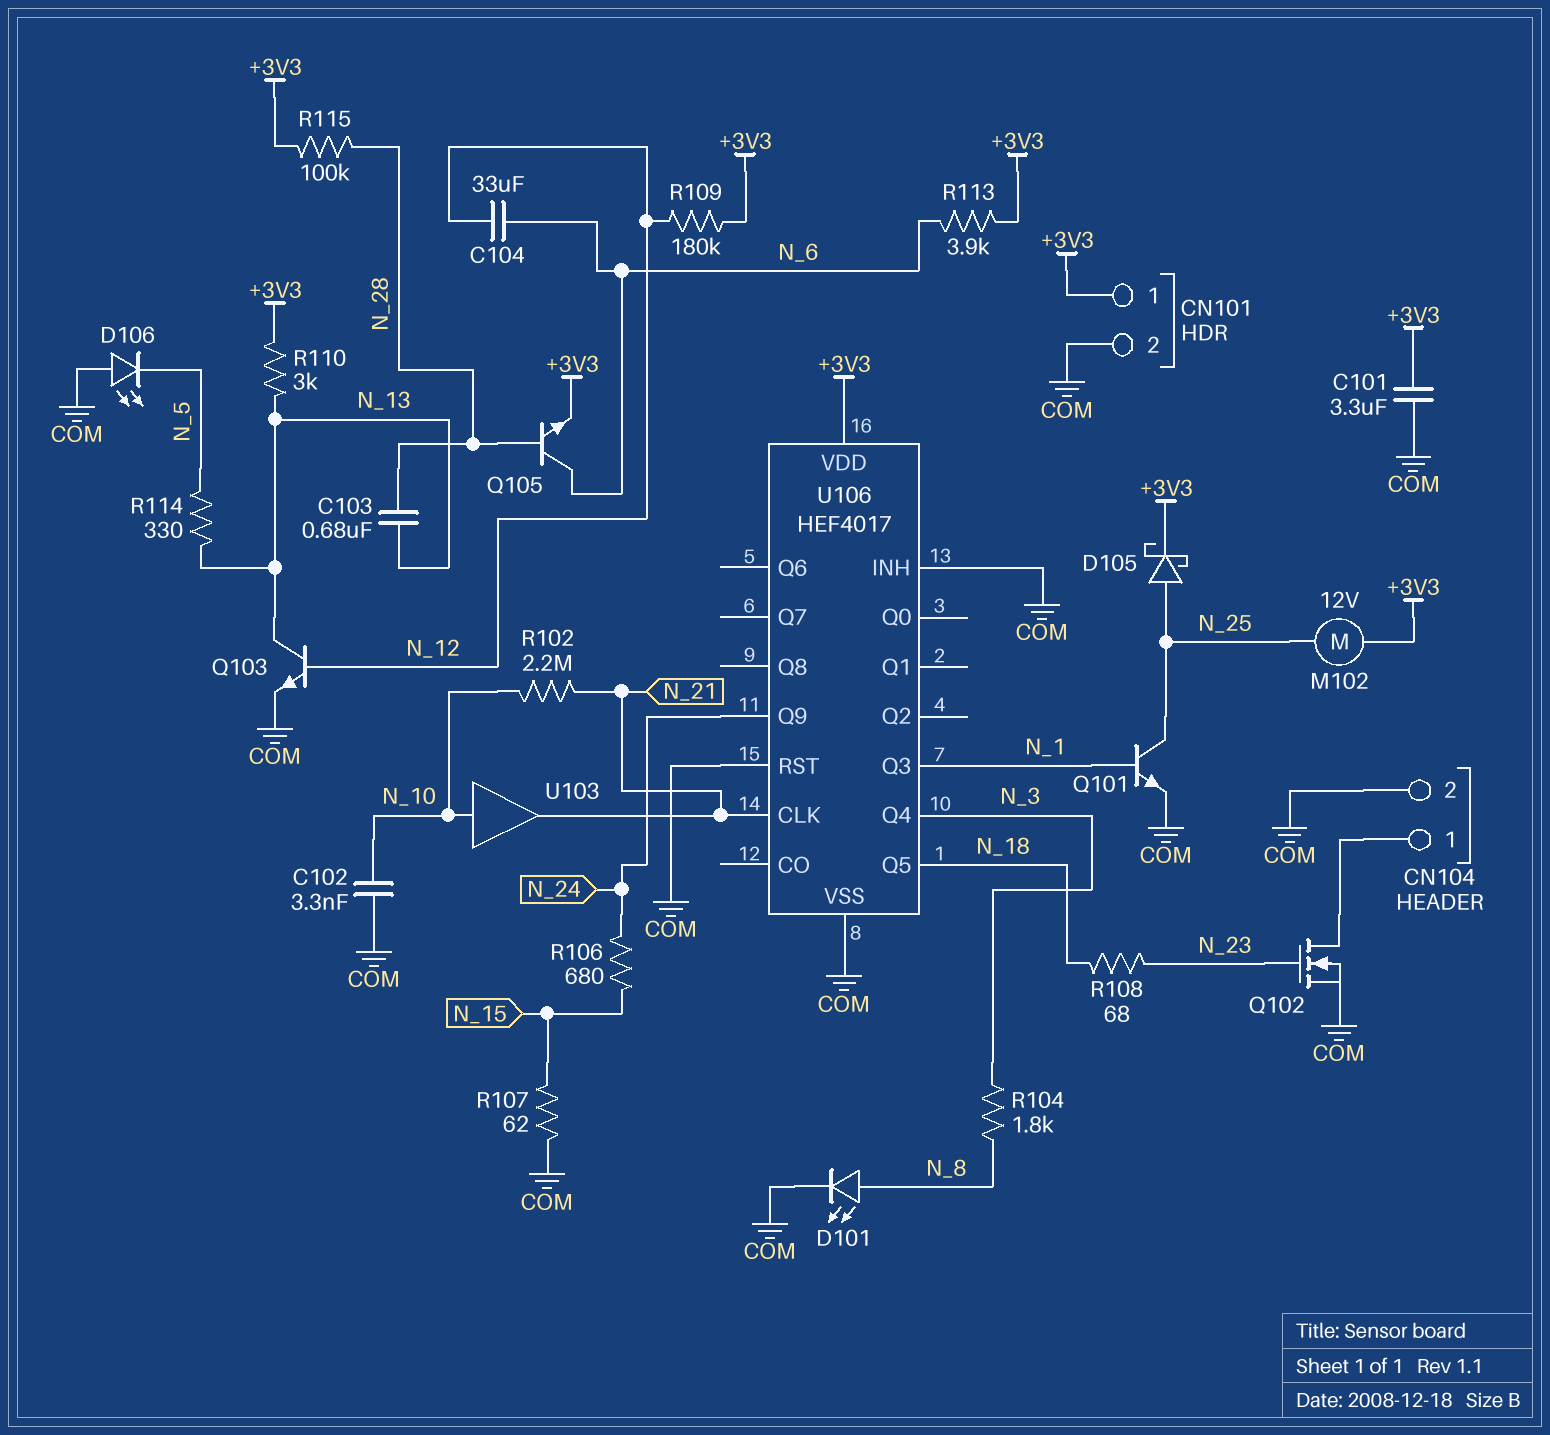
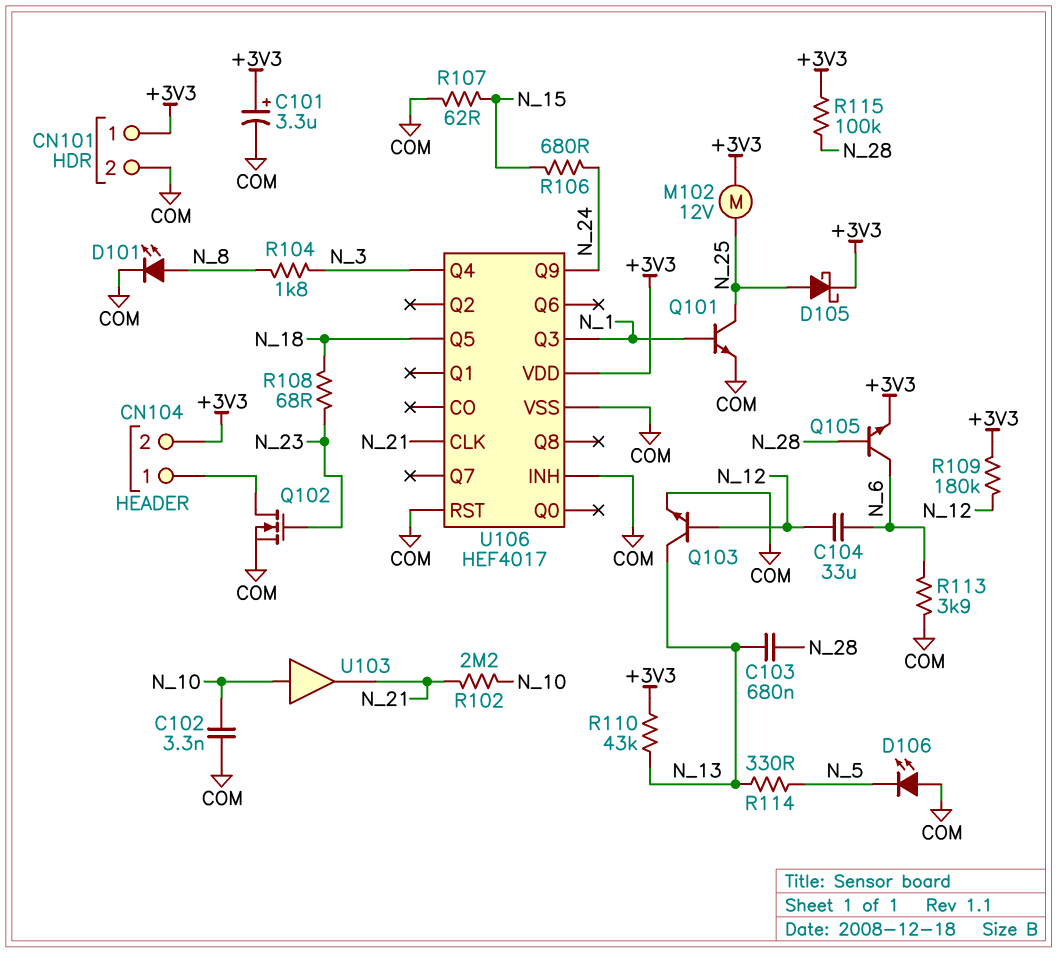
C101: 3.3uF (+3V3, COM) -> 3.3uF (plus +3V3, minus COM)
CN104 pin 2: COM -> +3V3
R110: 3k (+3V3, N_13) -> 43k (+3V3, N_13)
R113: 3.9k (+3V3, N_6) -> 3.9k (COM, N_6)

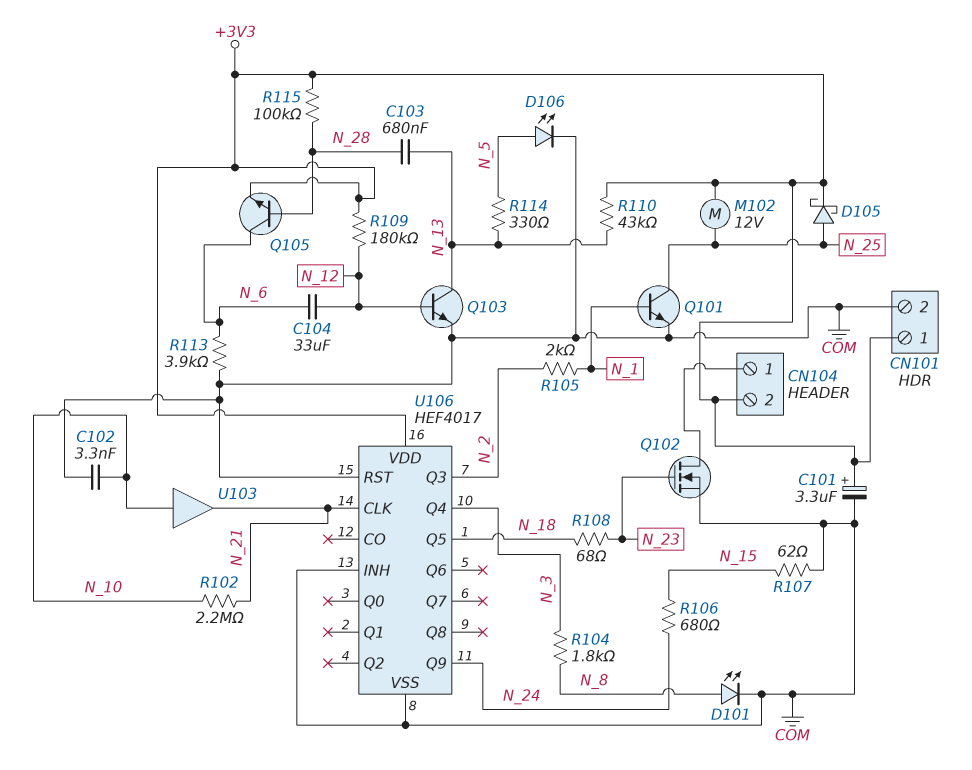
D106: LED (A COM, K N_5) -> LED (A N_5, K COM)
R105: none -> 2k (N_1, N_2)
U106 pin Q3: N_1 -> N_2

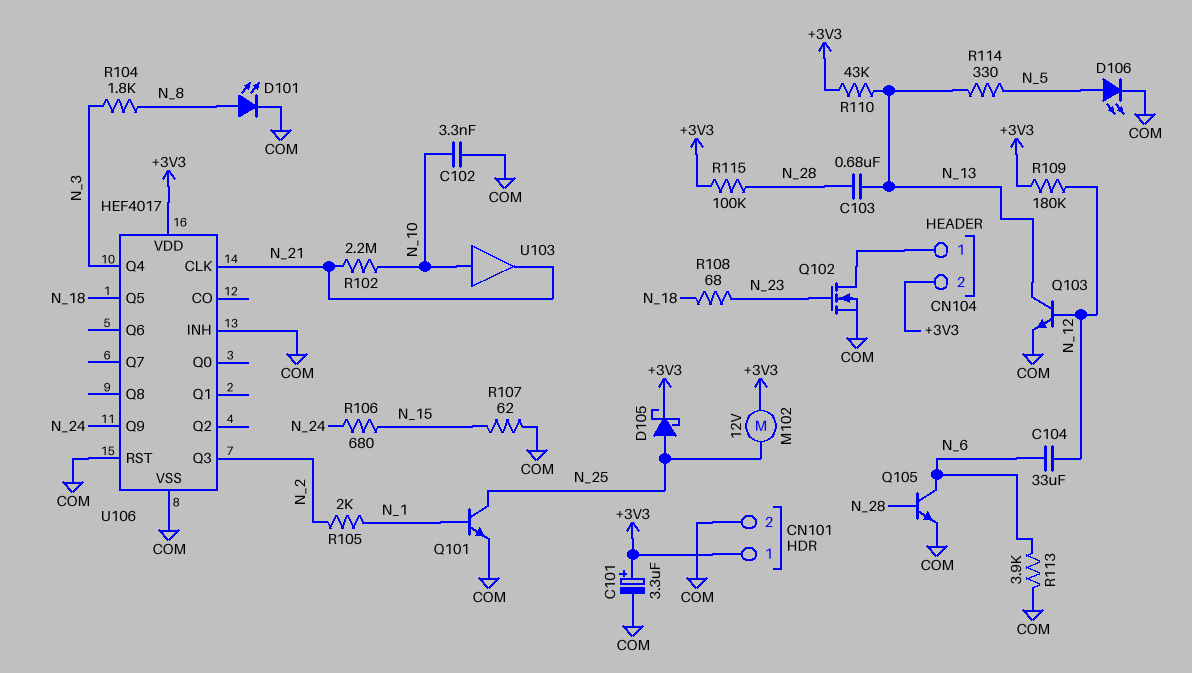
Q105: NPN (B N_28, C N_6, E +3V3) -> NPN (B N_28, C N_6, E COM)

